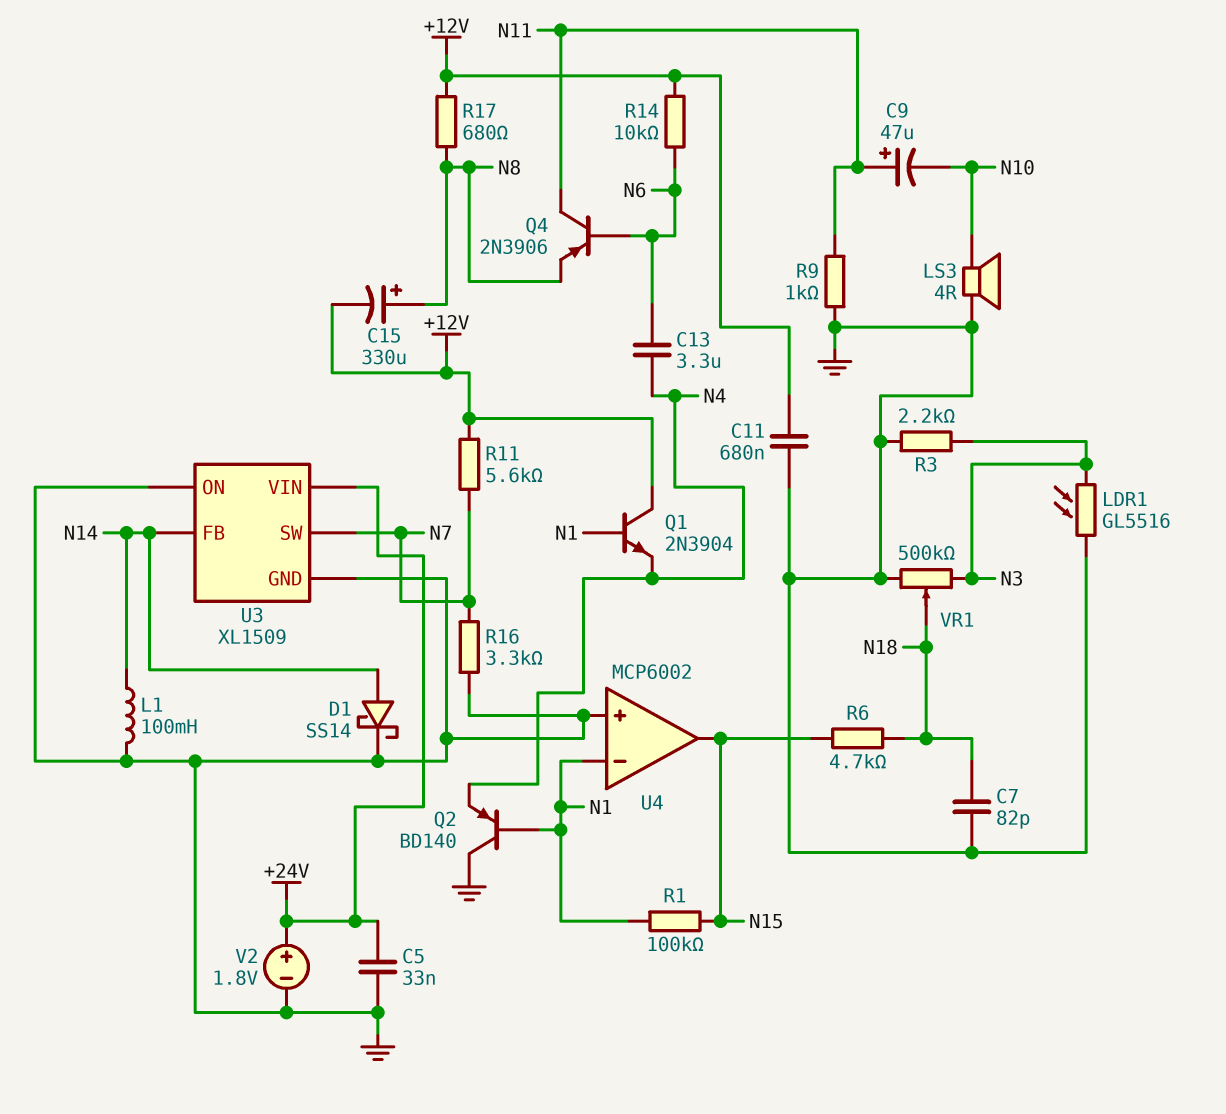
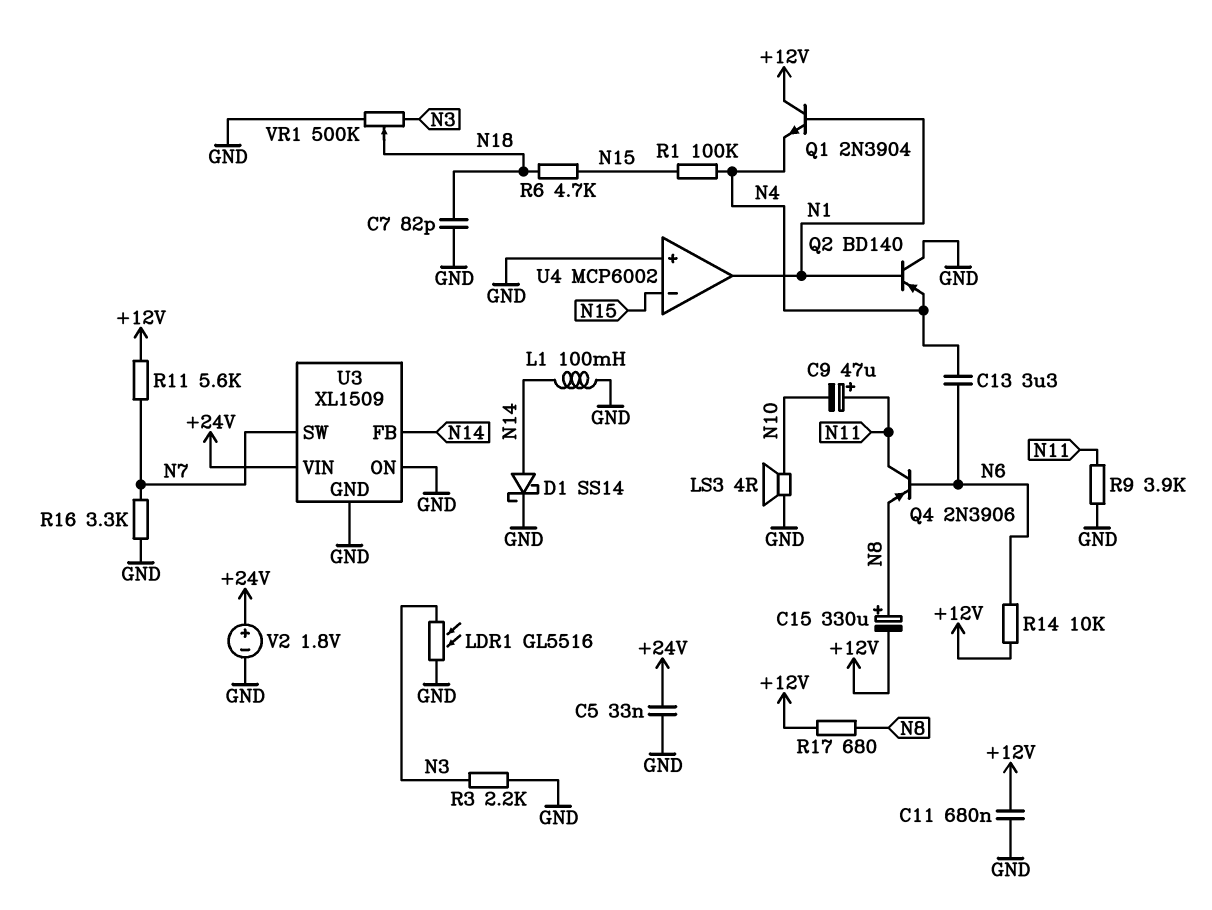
R1: 100k (N1, N15) -> 100k (N4, N15)
R9: 1k (GND, N11) -> 3.9k (GND, N11)
U4 pin in-: N1 -> N15
U4 pin out: N15 -> N1

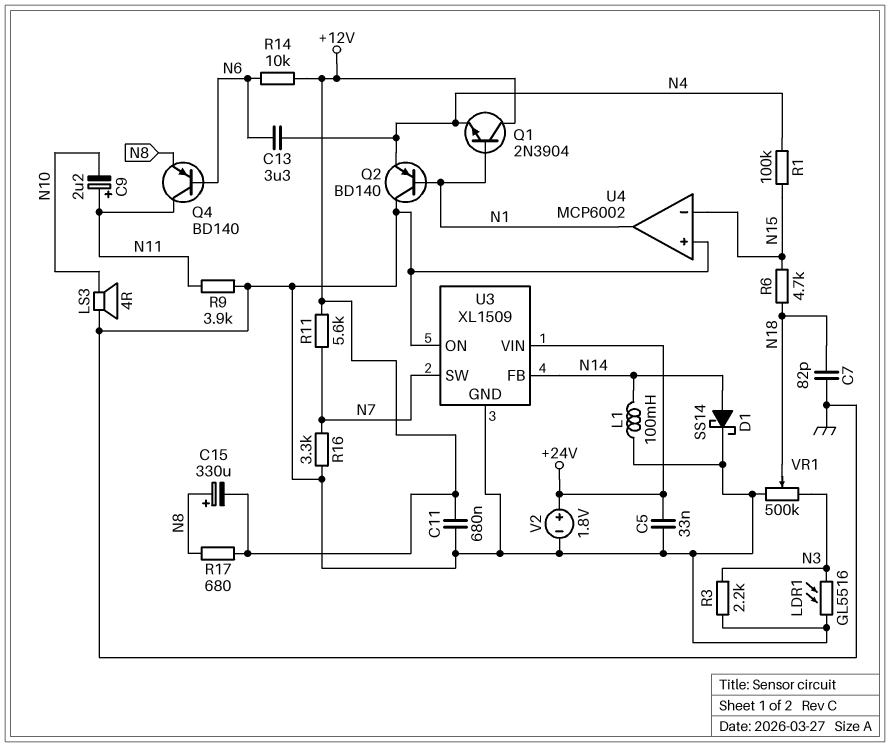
C9: 47uF (plus N11, minus N10) -> 2.2uF (plus N11, minus N10)
Q4: PNP 2N3906 (B N6, C N11, E N8) -> PNP BD140 (B N6, C N11, E N8)

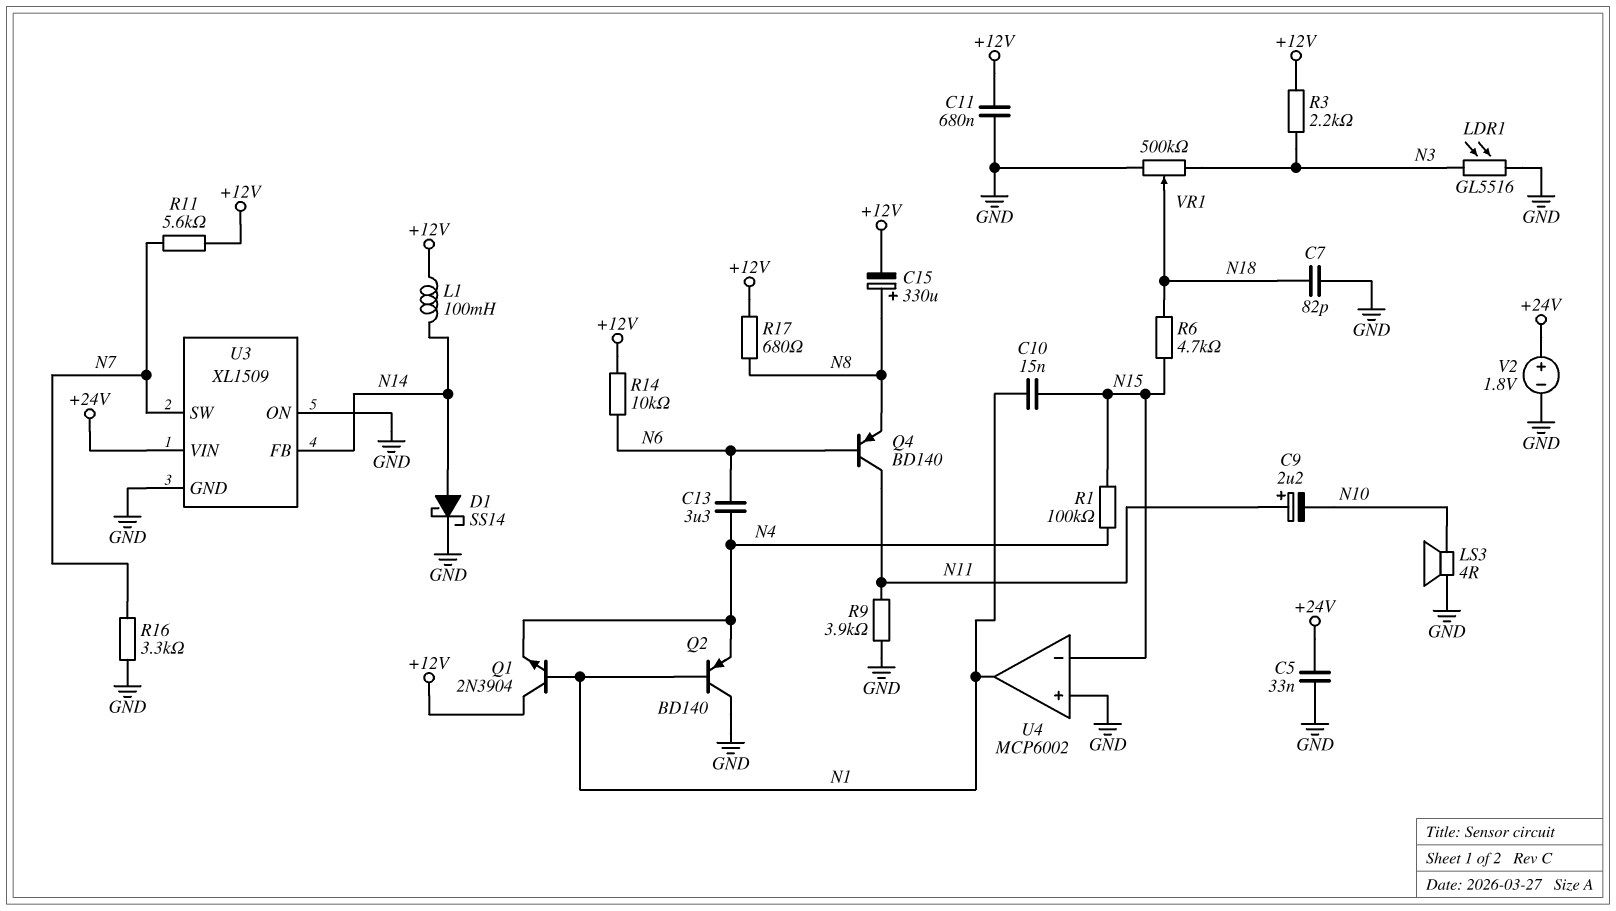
C10: none -> 15nF (N1, N15)
L1: 100mH (GND, N14) -> 100mH (+12V, N14)
R3: 2.2k (GND, N3) -> 2.2k (+12V, N3)

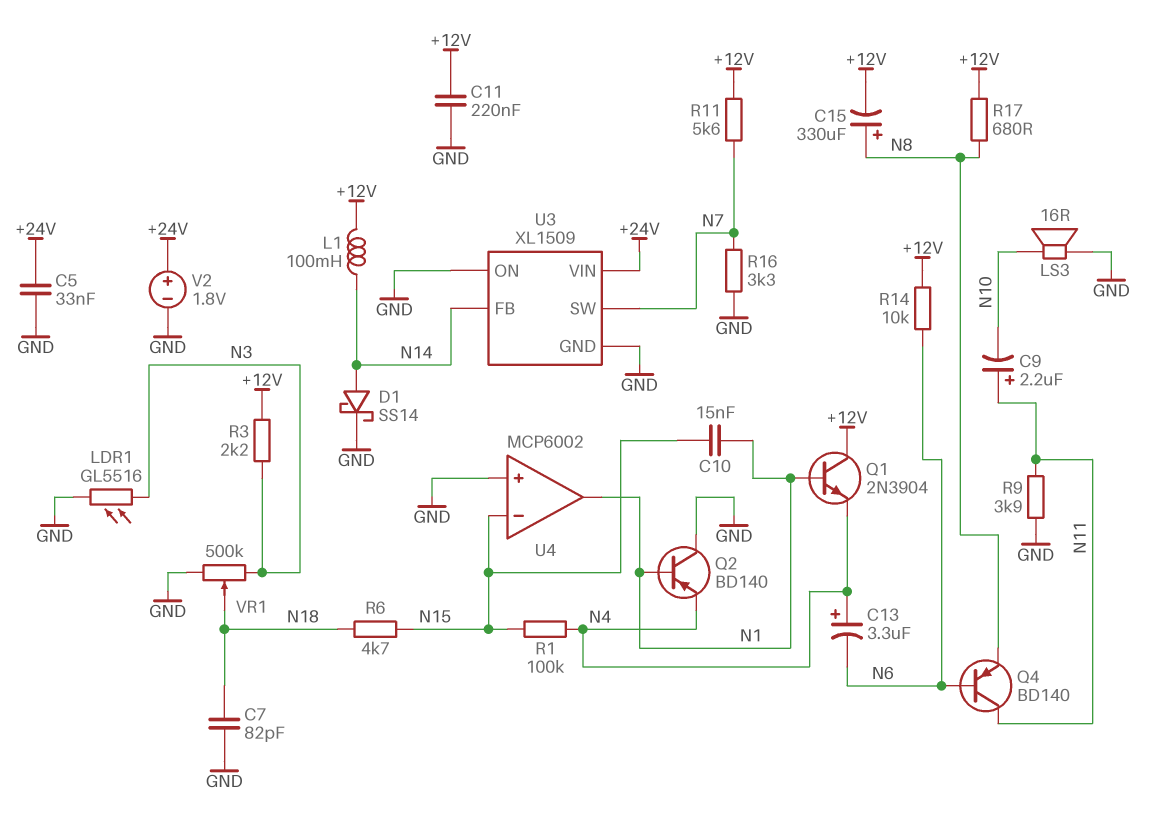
C11: 680nF (+12V, GND) -> 220nF (+12V, GND)
C13: 3.3uF (N4, N6) -> 3.3uF (plus N4, minus N6)
LS3: speaker 4R (GND, N10) -> speaker 16R (GND, N10)

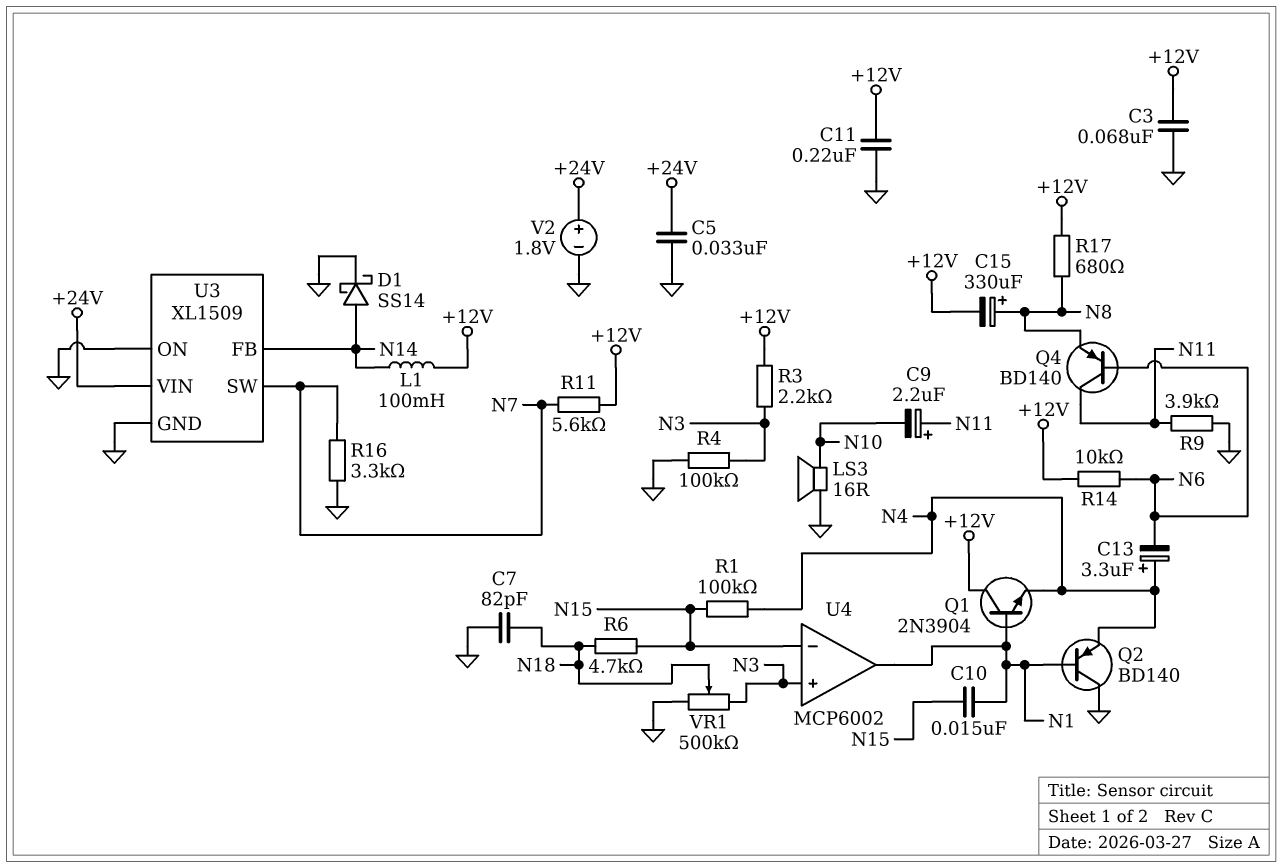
C3: none -> 68nF (+12V, GND)
LDR1: GL5516 (GND, N3) -> none
R4: none -> 100k (GND, N3)
U4 pin in+: GND -> N3

